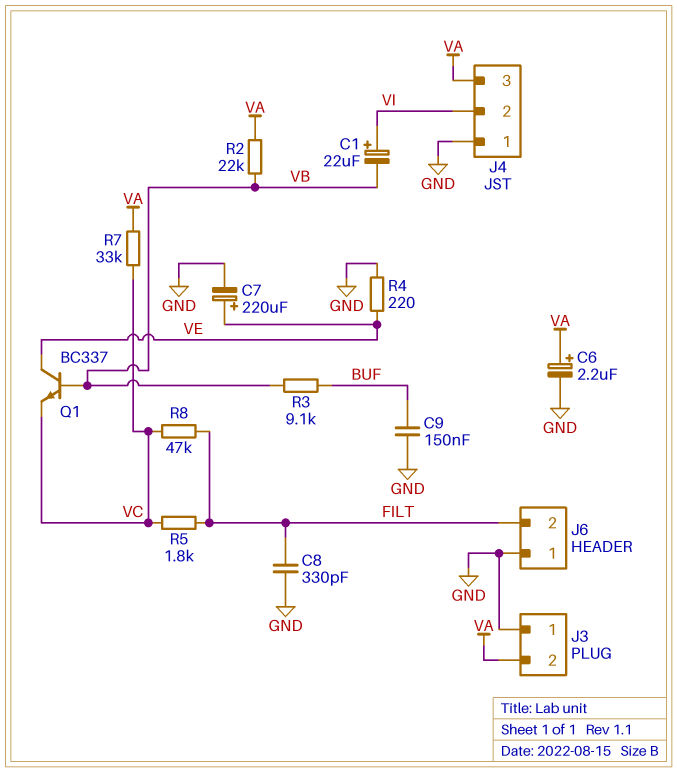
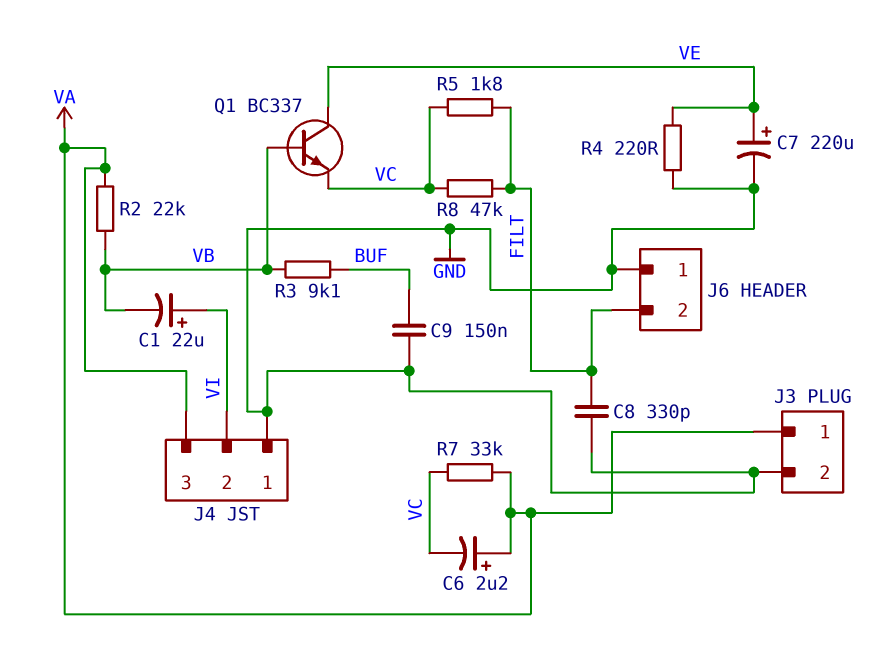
C6: 2.2uF (plus VA, minus GND) -> 2.2uF (plus VA, minus VC)
J3 pin 1: GND -> VA
J3 pin 2: VA -> GND

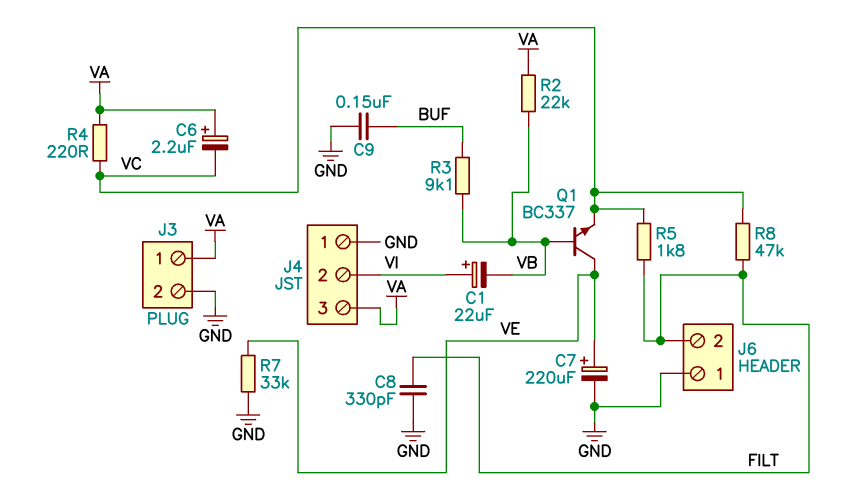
R4: 220 (GND, VE) -> 220 (VA, VC)
R7: 33k (VA, VC) -> 33k (GND, VE)

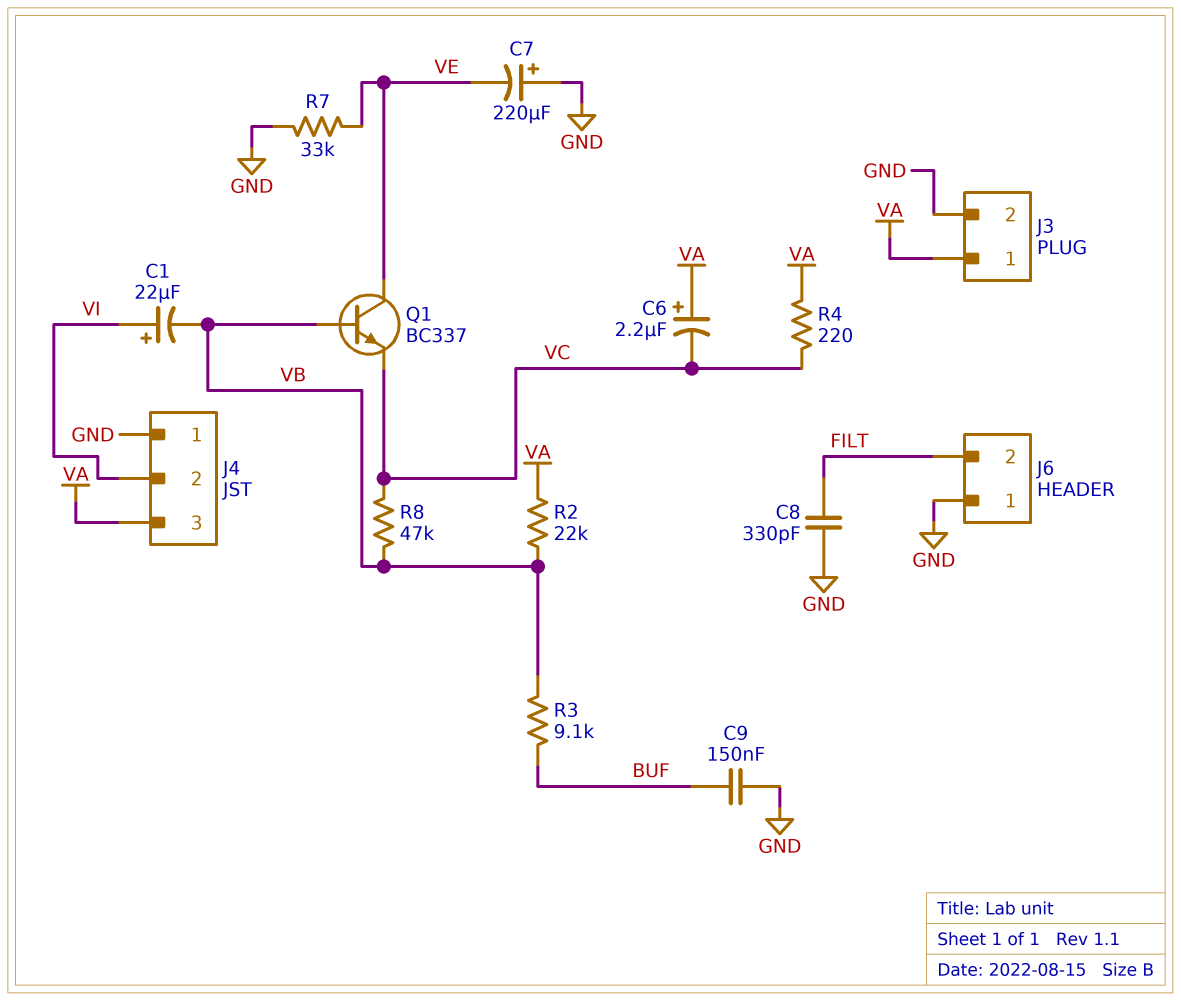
C7: 220uF (plus VE, minus GND) -> 220uF (plus GND, minus VE)
R5: 1.8k (FILT, VC) -> none
R8: 47k (FILT, VC) -> 47k (VB, VC)

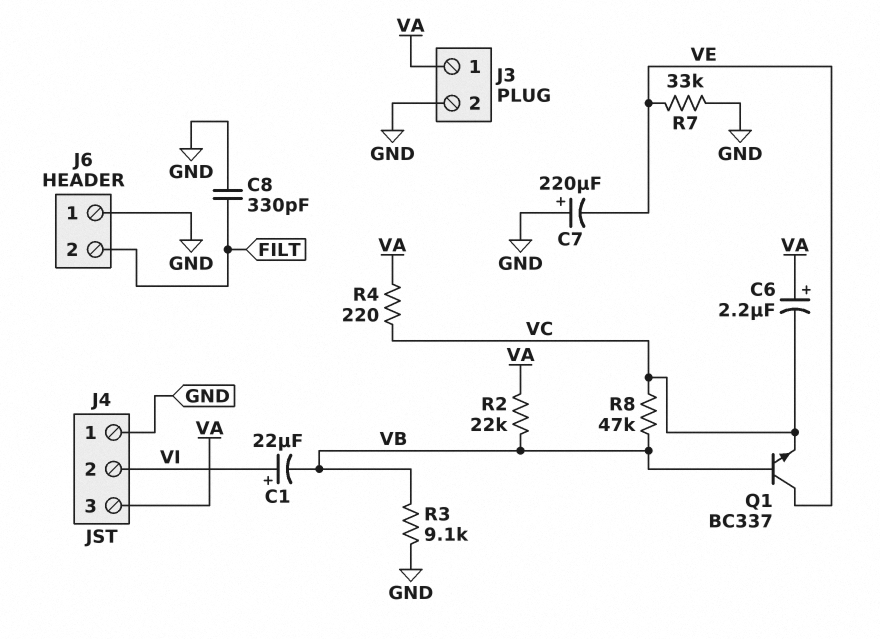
C9: 150nF (BUF, GND) -> none
R3: 9.1k (BUF, VB) -> 9.1k (GND, VB)

